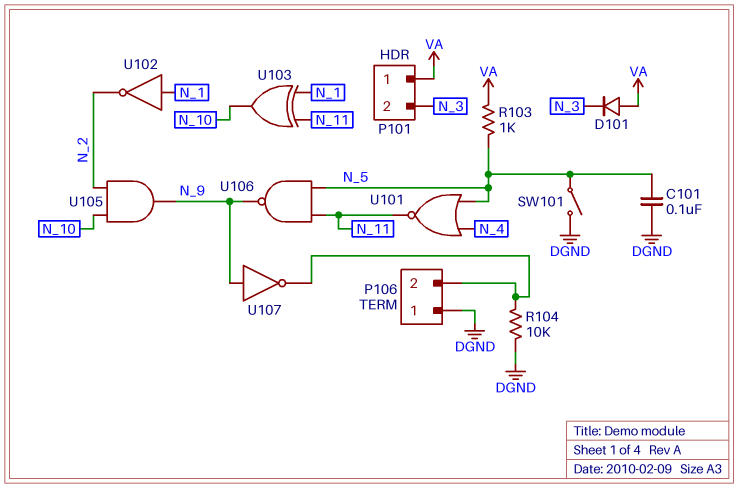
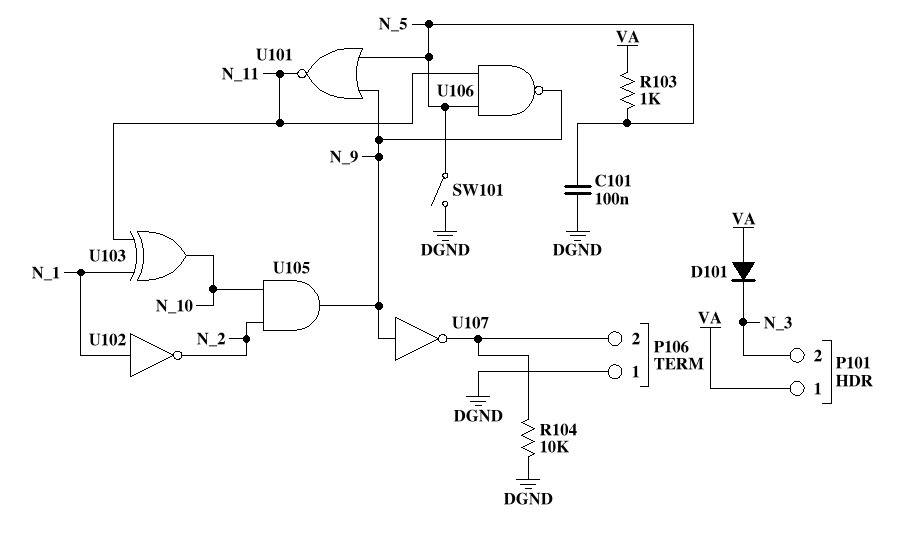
U101: NOR (in N_4, in N_5, out N_11) -> NOR (in N_5, in N_9, out N_11)

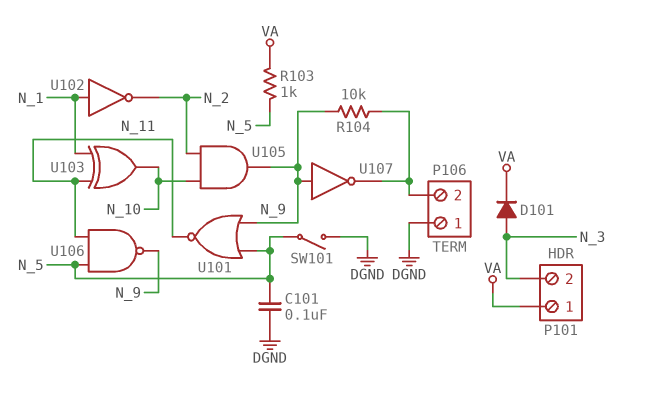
D101: diode (A VA, K N_3) -> diode (A N_3, K VA)
R104: 10k (DGND, P106/2) -> 10k (N_9, P106/2)

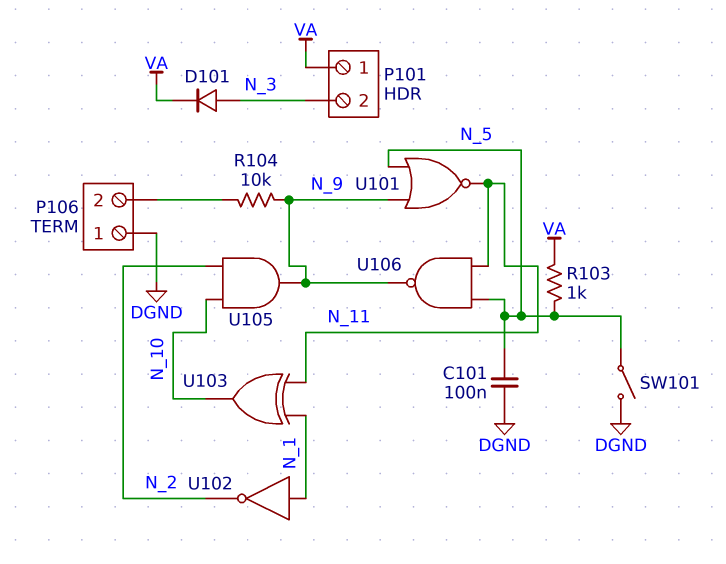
U107: NOT (in N_9, out P106/2) -> none

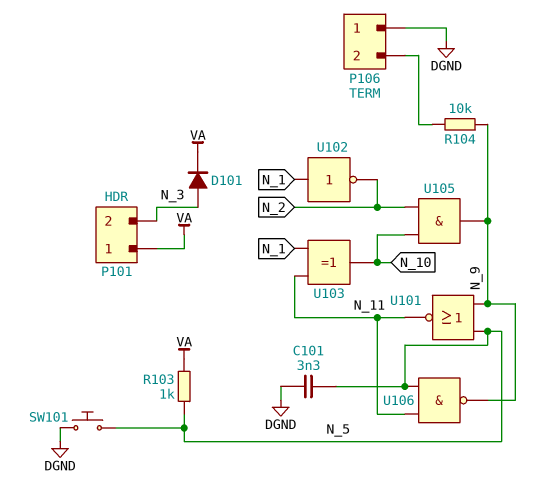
C101: 100nF (DGND, N_5) -> 3.3nF (DGND, N_5)
SW101: switch (DGND, N_5) -> button (DGND, N_5)

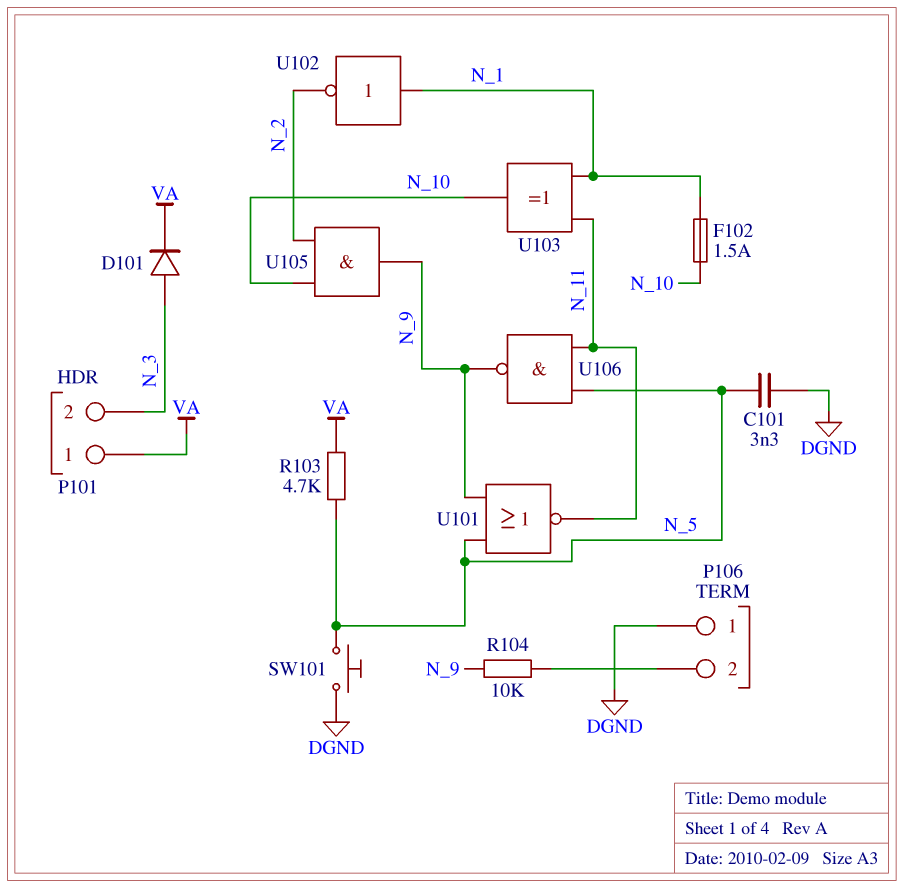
F102: none -> 1.5A (N_1, N_10)
R103: 1k (N_5, VA) -> 4.7k (N_5, VA)

